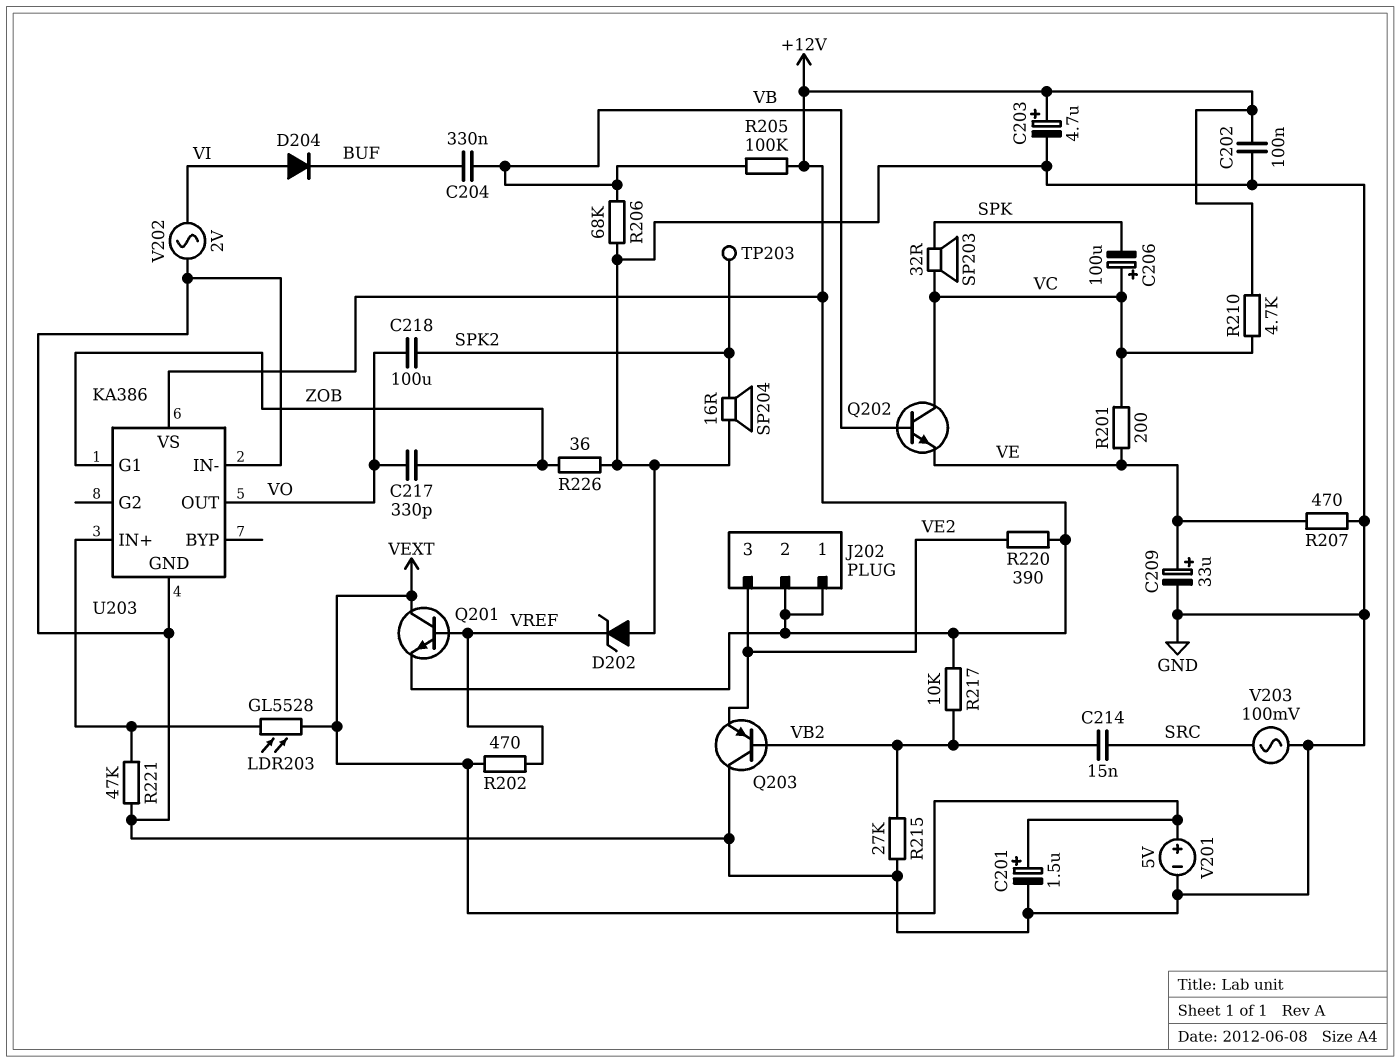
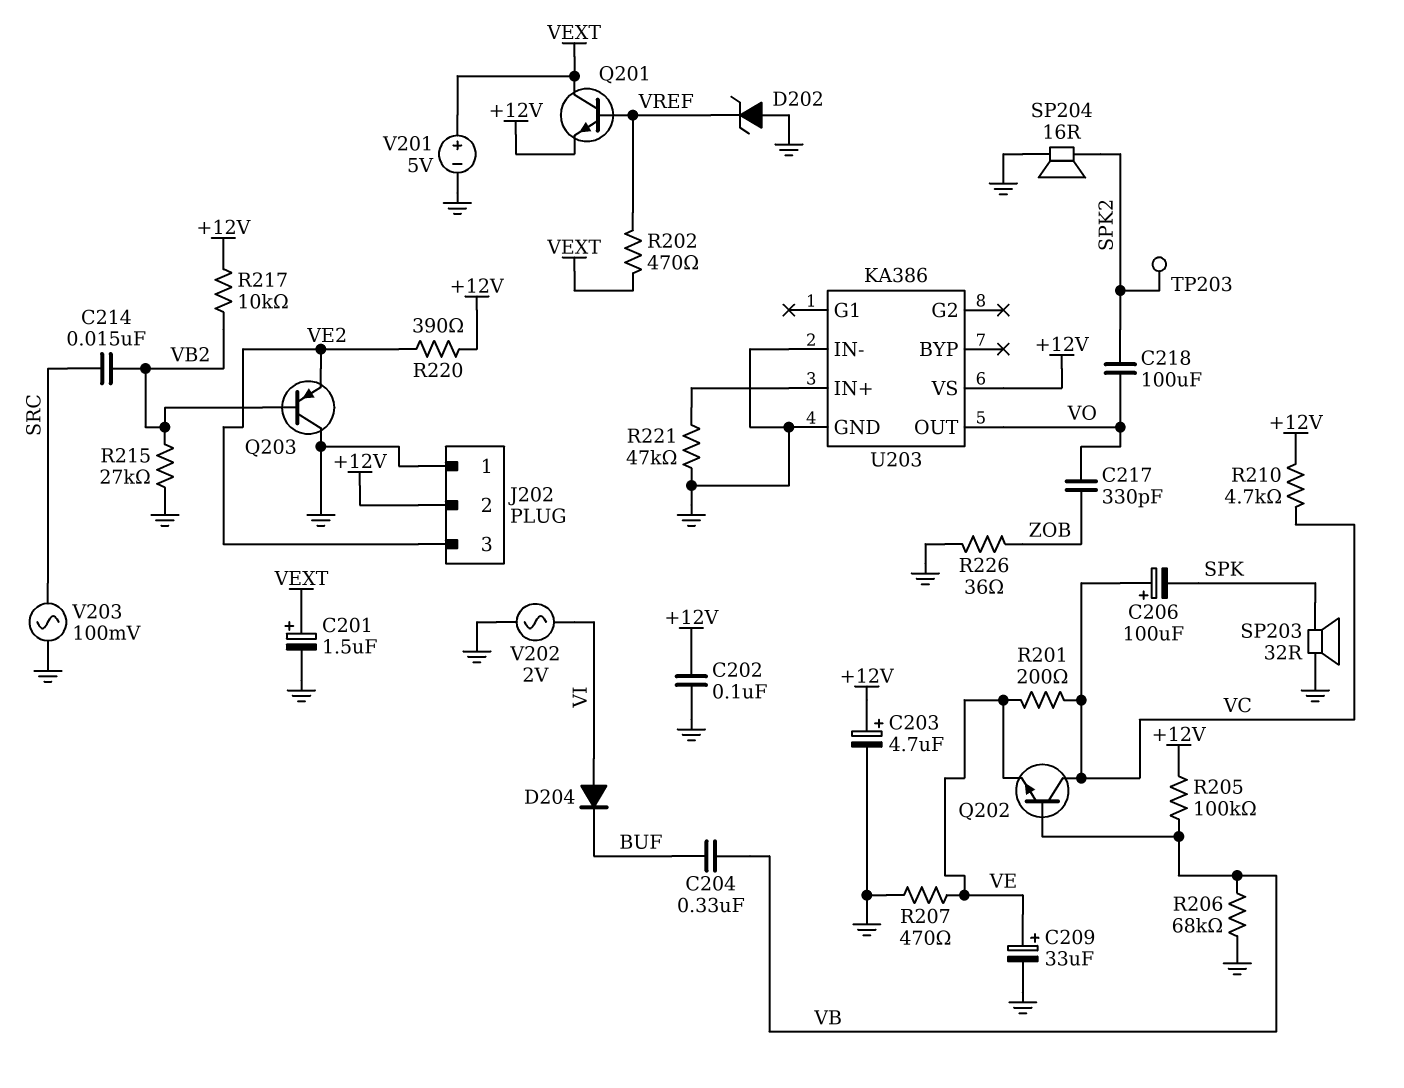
J202 pin 1: +12V -> GND
LDR203: GL5528 (U203/IN+, VEXT) -> none
SP203: speaker 32R (SPK, VC) -> speaker 32R (GND, SPK)
U203 pin G1: ZOB -> none

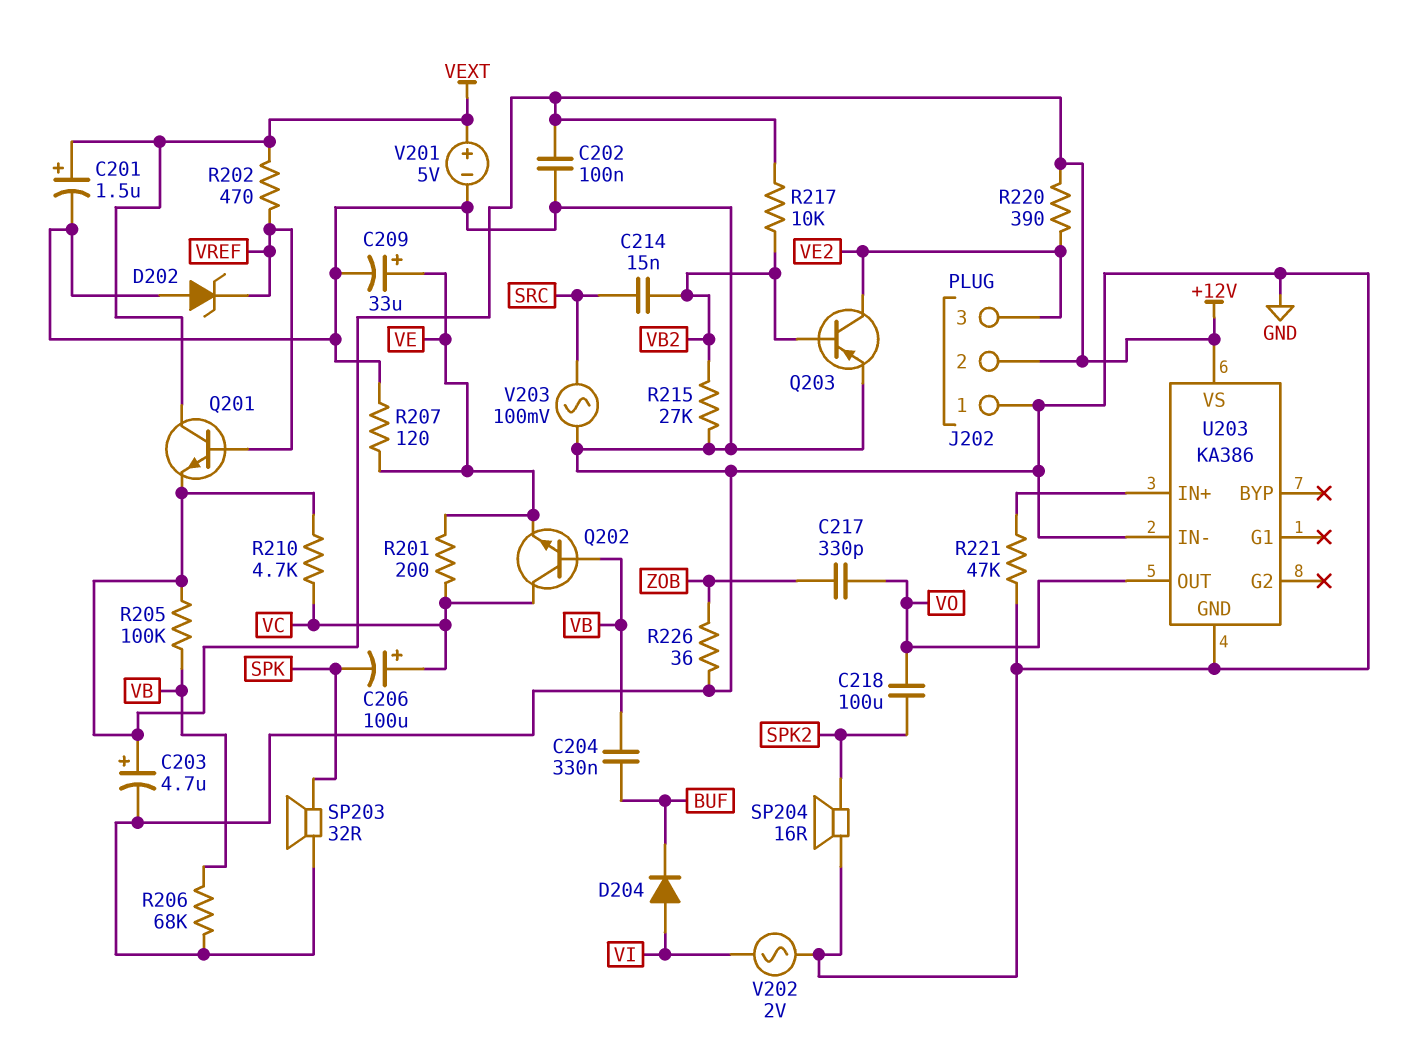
Q203: PNP (B VB2, C GND, E VE2) -> PNP (B VB2, C VE2, E GND)
R207: 470 (GND, VE) -> 120 (GND, VE)
TP203: test point (SPK2) -> none

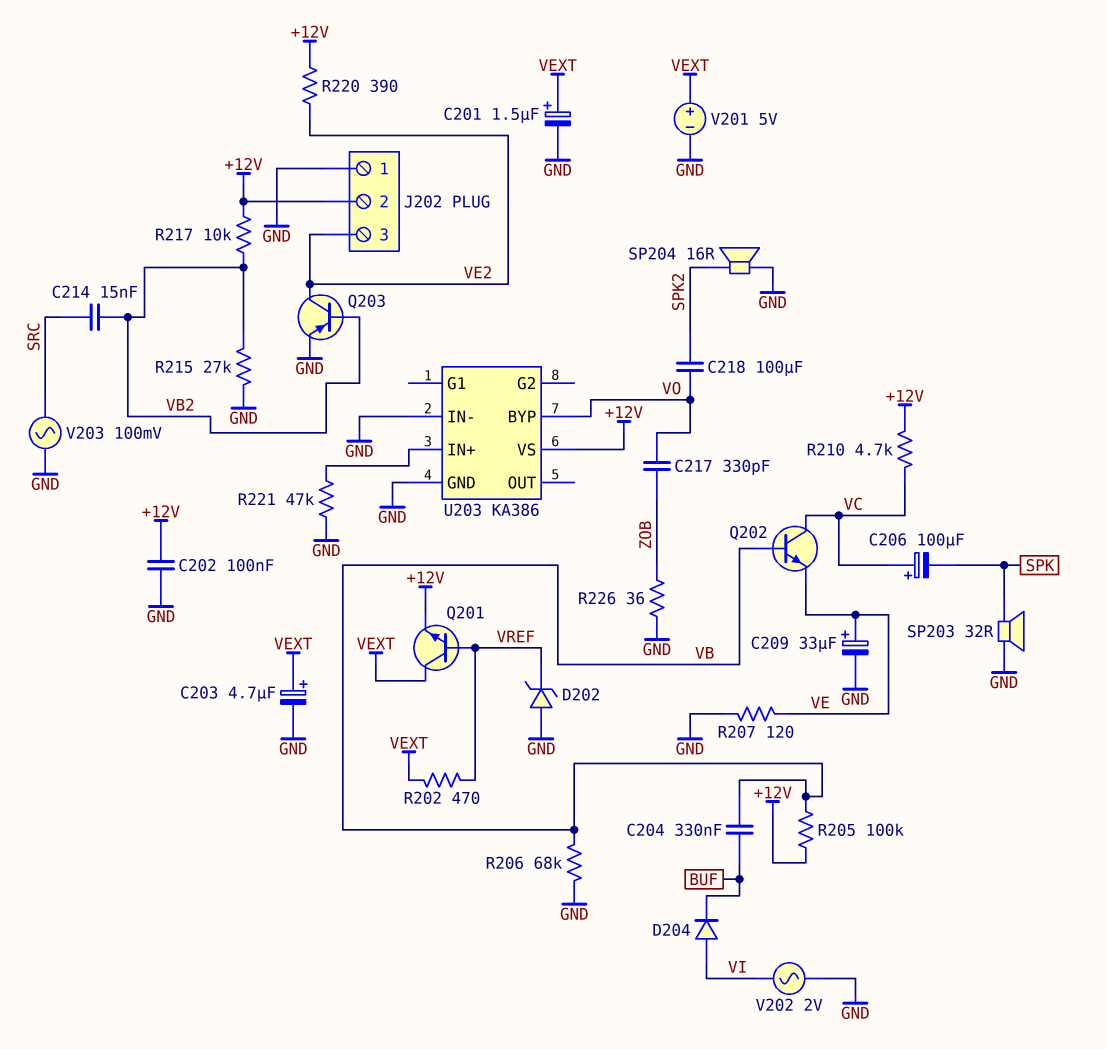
C203: 4.7uF (plus +12V, minus GND) -> 4.7uF (plus VEXT, minus GND)
R201: 200 (VC, VE) -> none
U203 pin BYP: none -> VO
U203 pin OUT: VO -> none

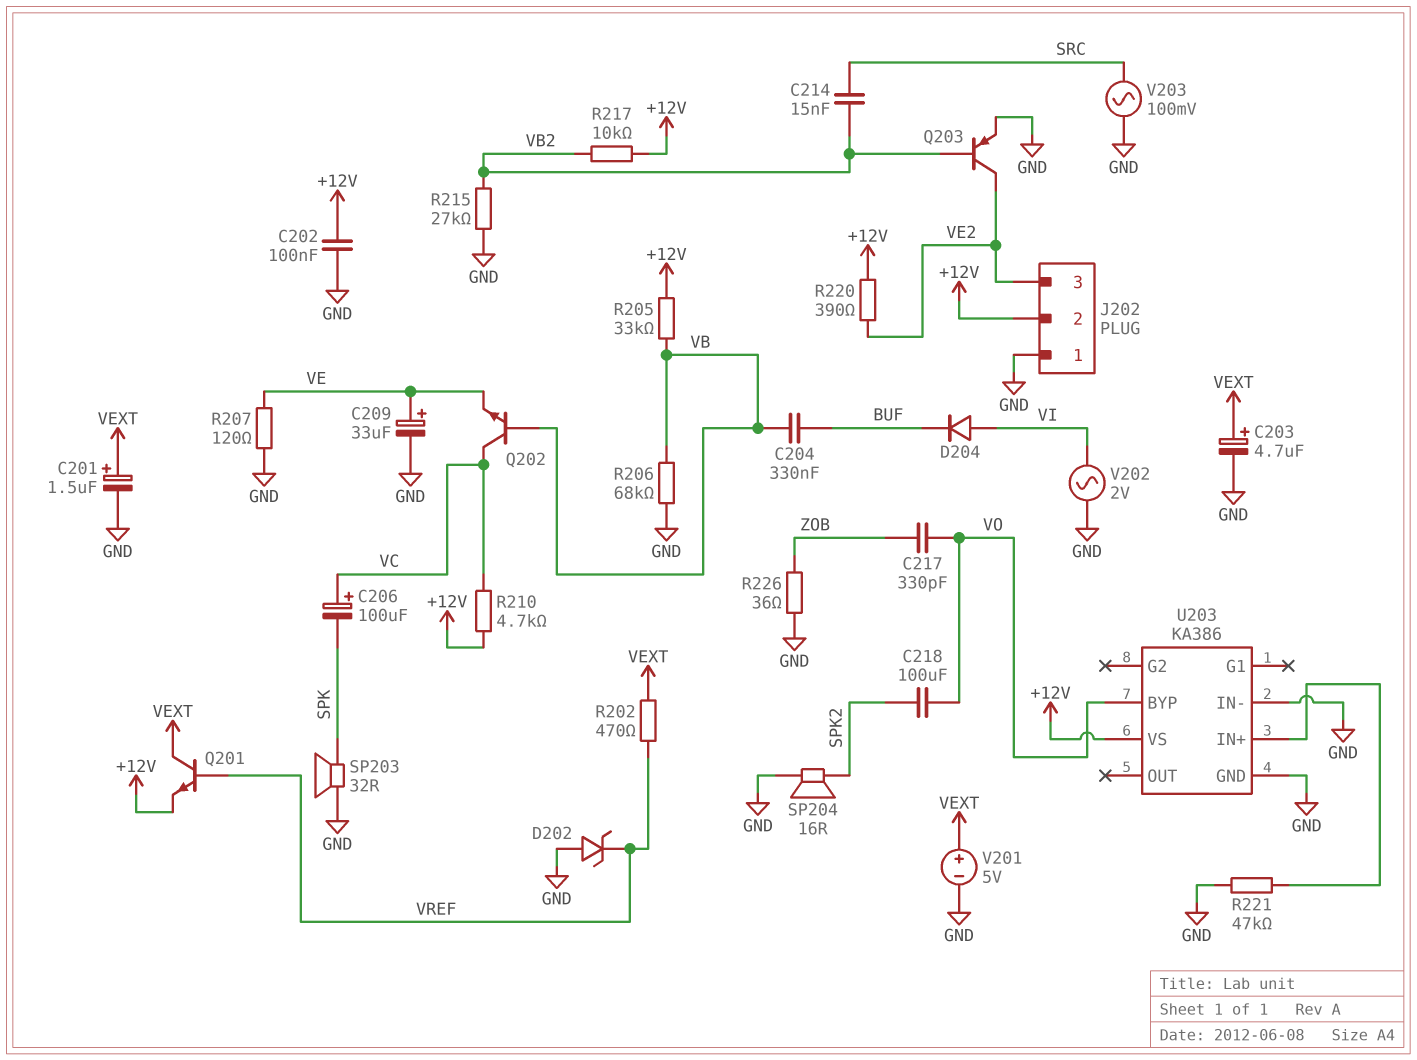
R205: 100k (+12V, VB) -> 33k (+12V, VB)

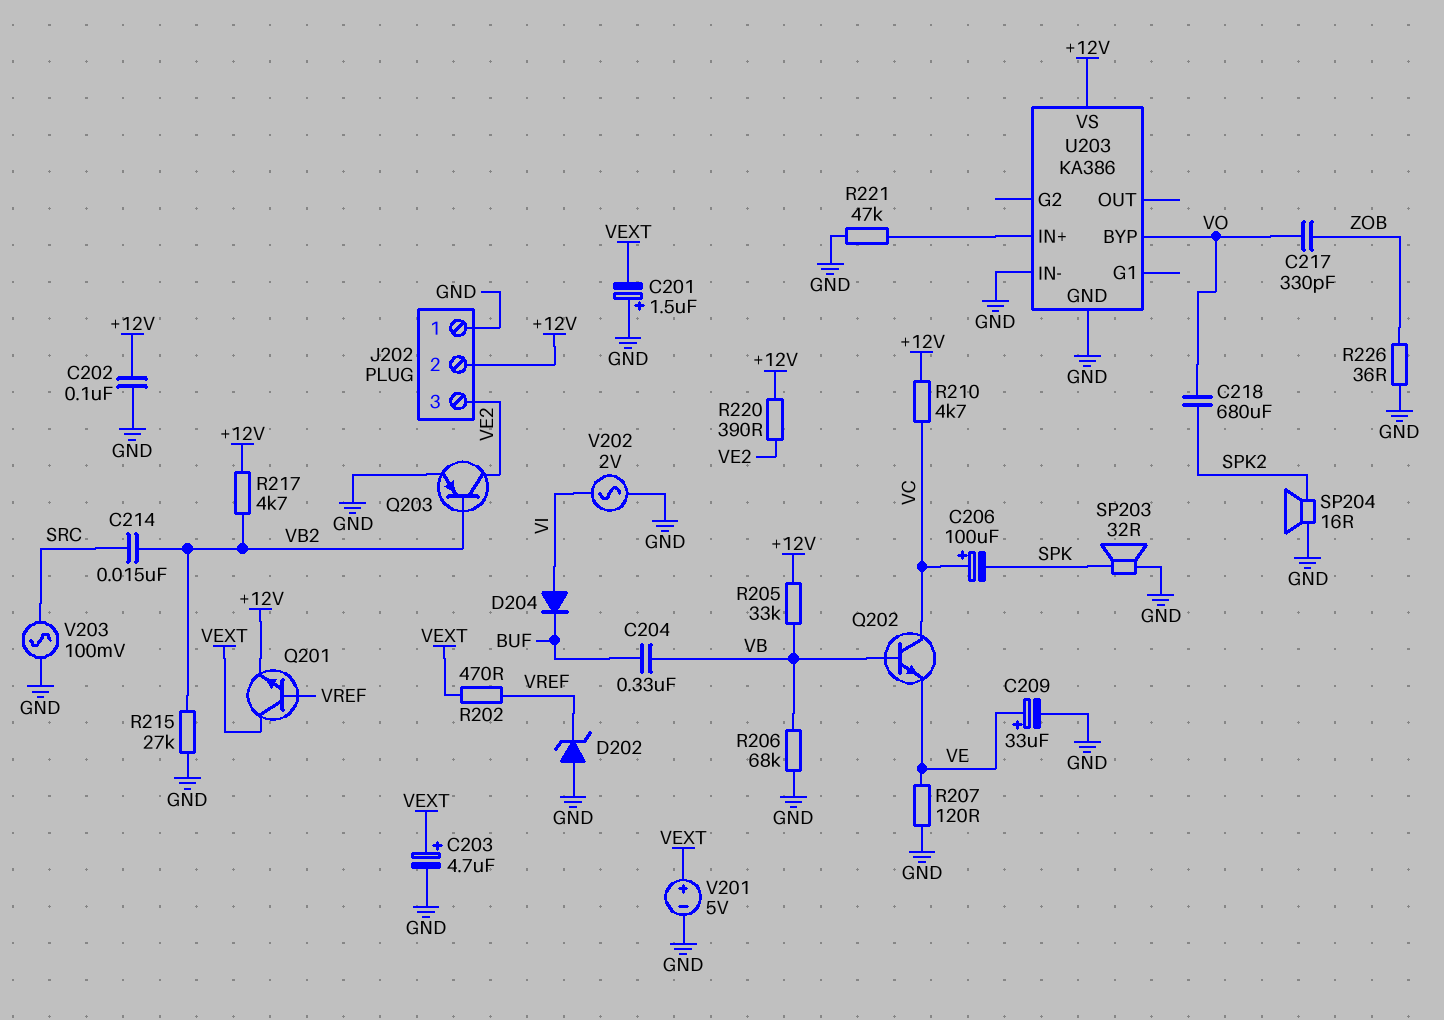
C201: 1.5uF (plus VEXT, minus GND) -> 1.5uF (plus GND, minus VEXT)
C218: 100uF (SPK2, VO) -> 680uF (SPK2, VO)
R217: 10k (+12V, VB2) -> 4.7k (+12V, VB2)

